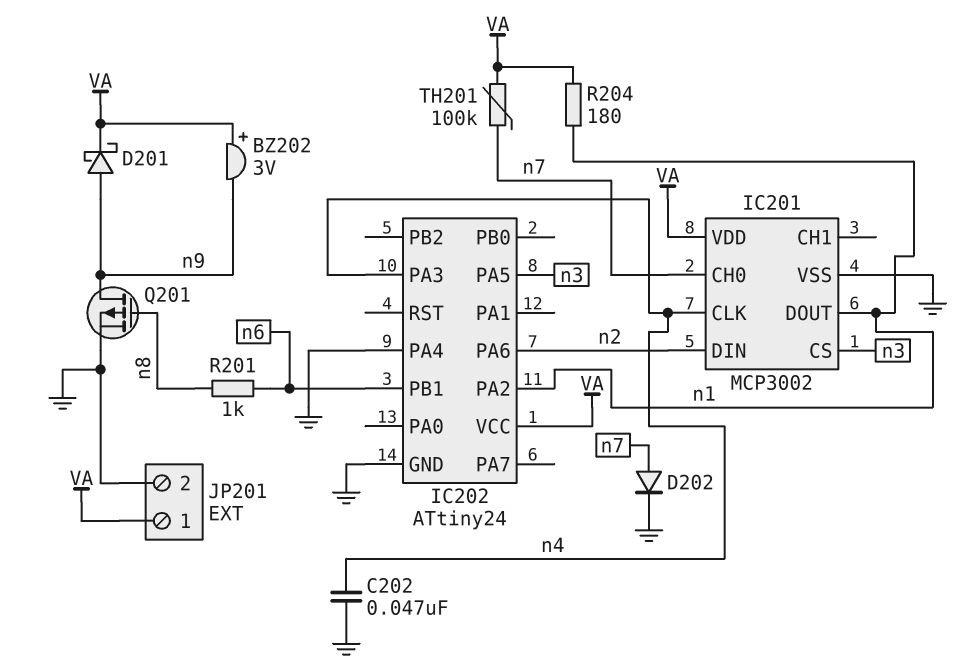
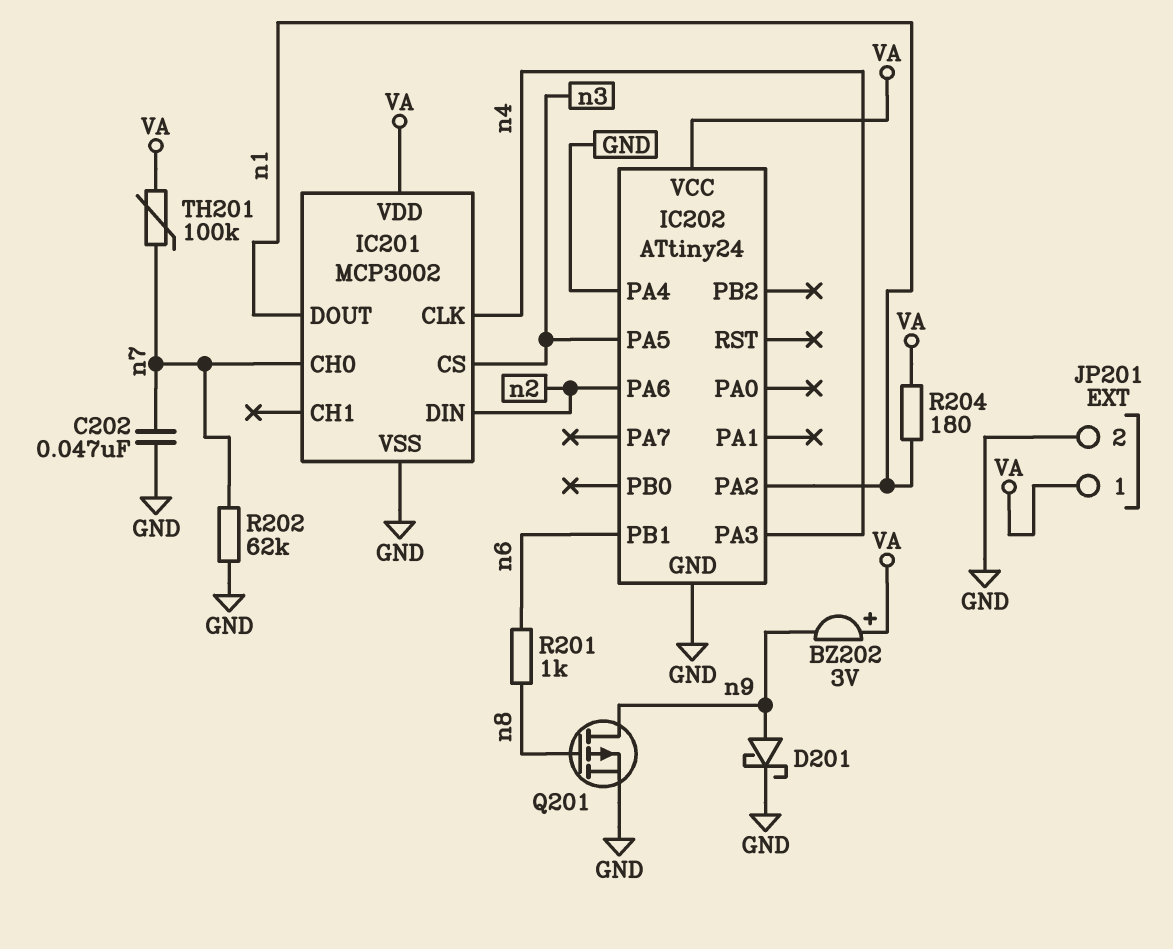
C202: 47nF (GND, n4) -> 47nF (GND, n7)
D201: schottky (A n9, K VA) -> schottky (A n9, K GND)
D202: diode (A n7, K GND) -> none
R202: none -> 62k (GND, n7)

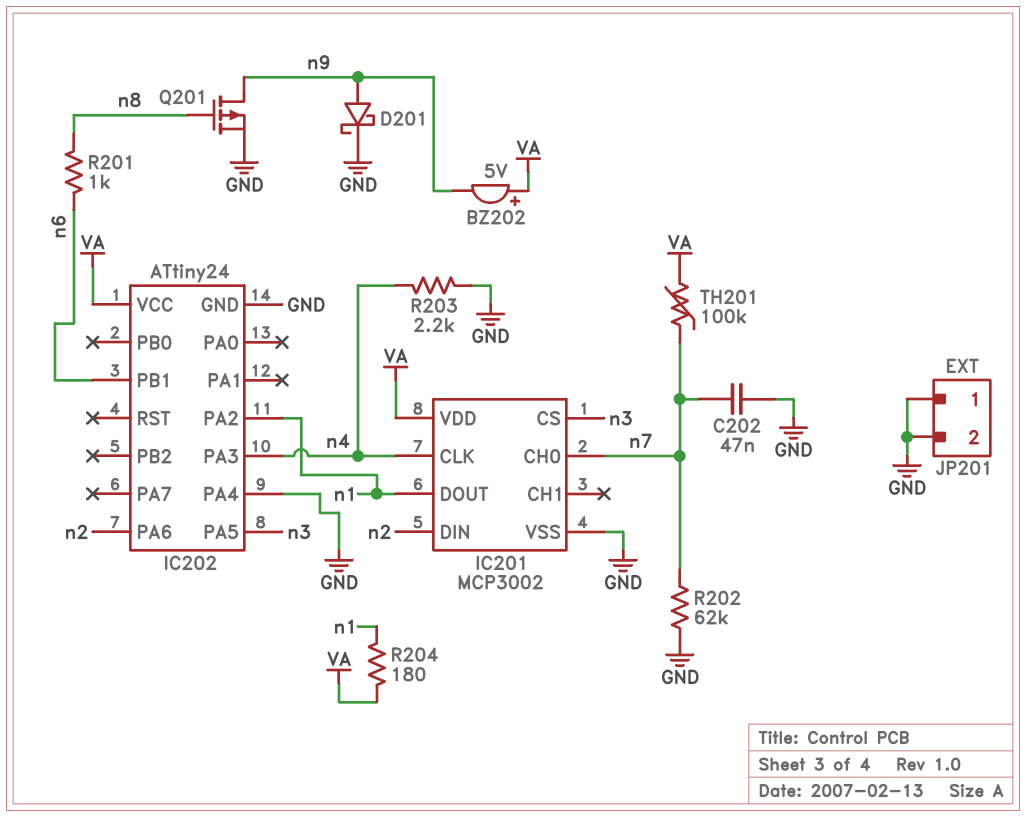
BZ202: buzzer 3V (plus VA, minus n9) -> buzzer 5V (plus VA, minus n9)
JP201 pin 1: VA -> GND
R203: none -> 2.2k (GND, n4)

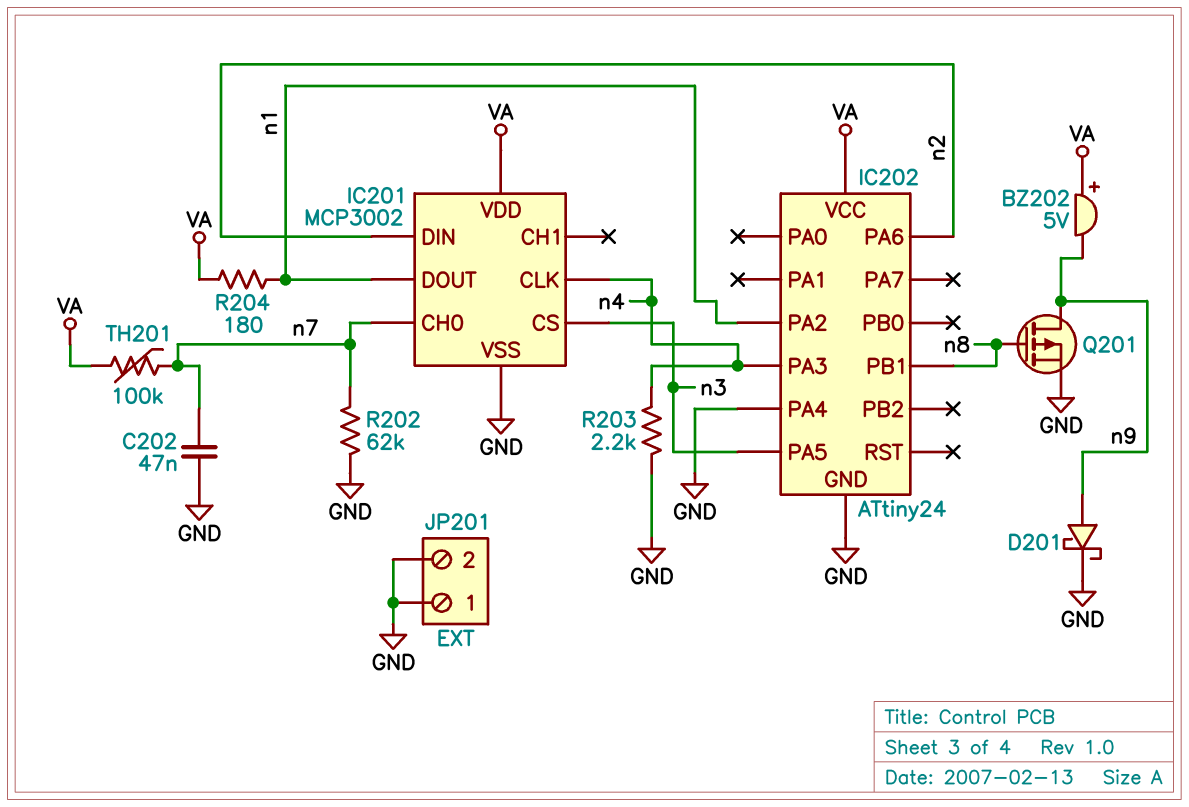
IC202 pin PB1: n6 -> n8
R201: 1k (n6, n8) -> none

